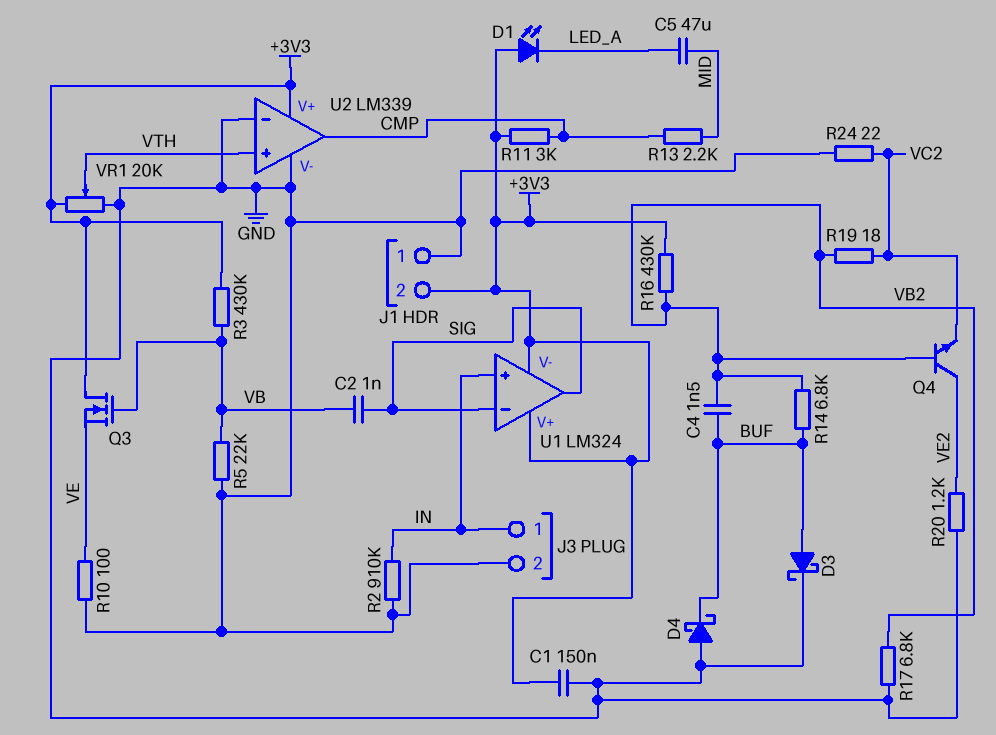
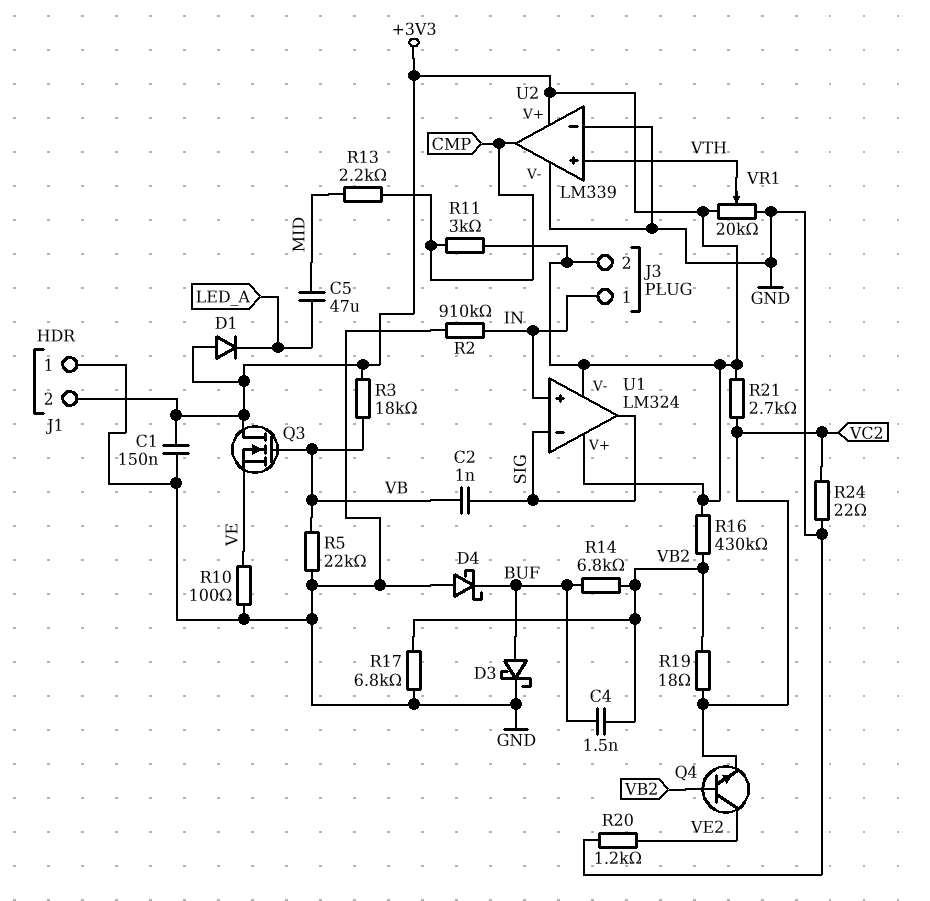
D1: LED (A +3V3, K LED_A) -> diode (A +3V3, K LED_A)
J3 pin 2: GND -> +3V3
R3: 430k (+3V3, VB) -> 18k (+3V3, VB)
R21: none -> 2.7k (+3V3, VC2)

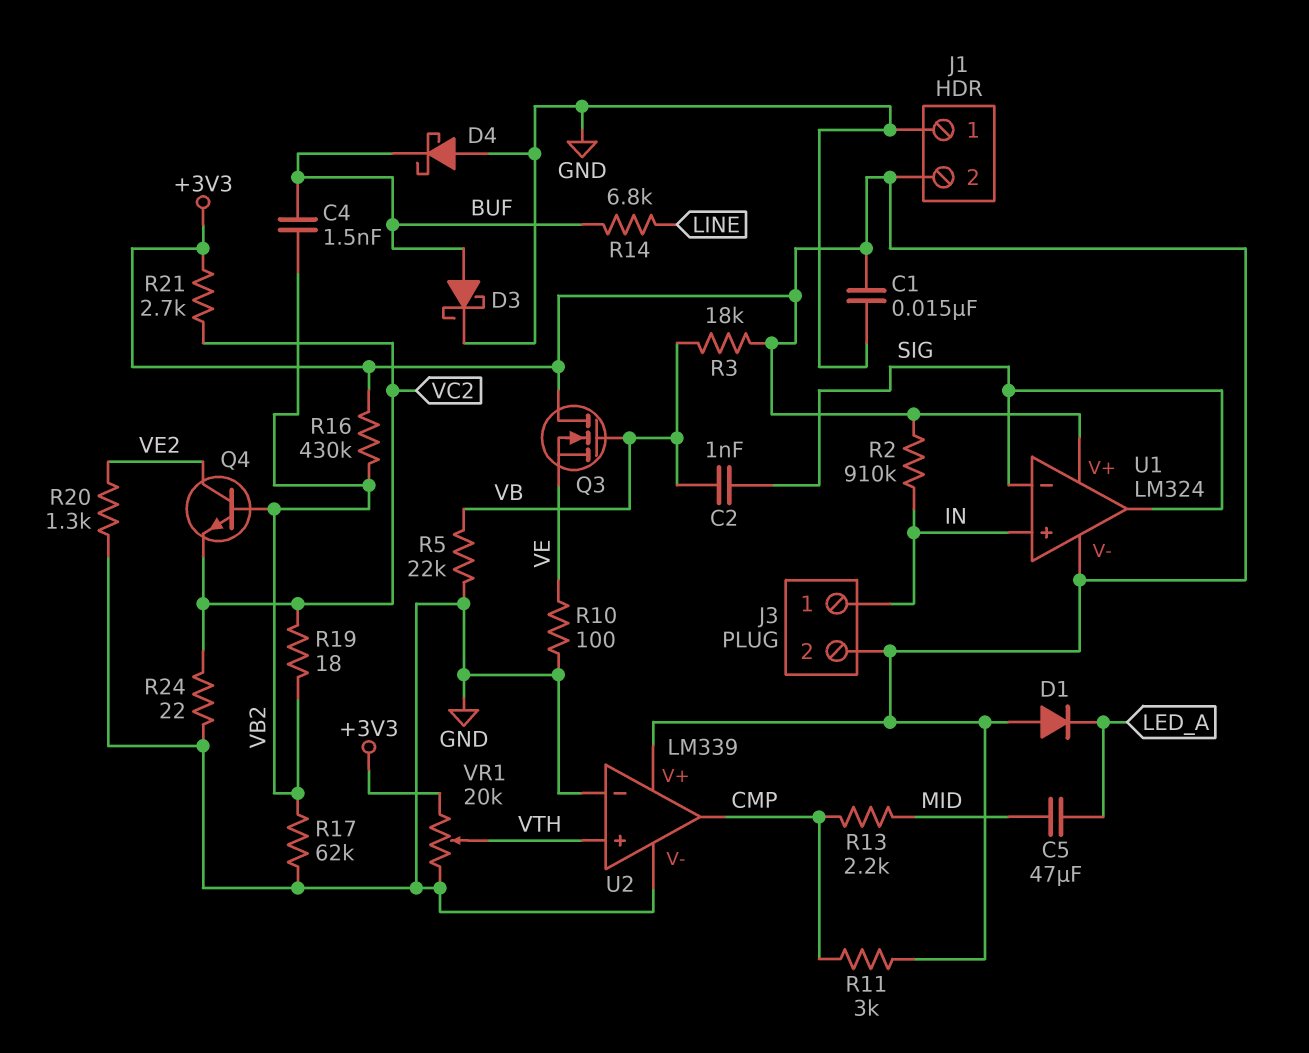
C1: 150nF (+3V3, GND) -> 15nF (+3V3, GND)
R2: 910k (GND, IN) -> 910k (+3V3, IN)
R14: 6.8k (BUF, VB2) -> 6.8k (BUF, LINE)
R17: 6.8k (GND, VB2) -> 62k (GND, VB2)
R20: 1.2k (GND, VE2) -> 1.3k (GND, VE2)

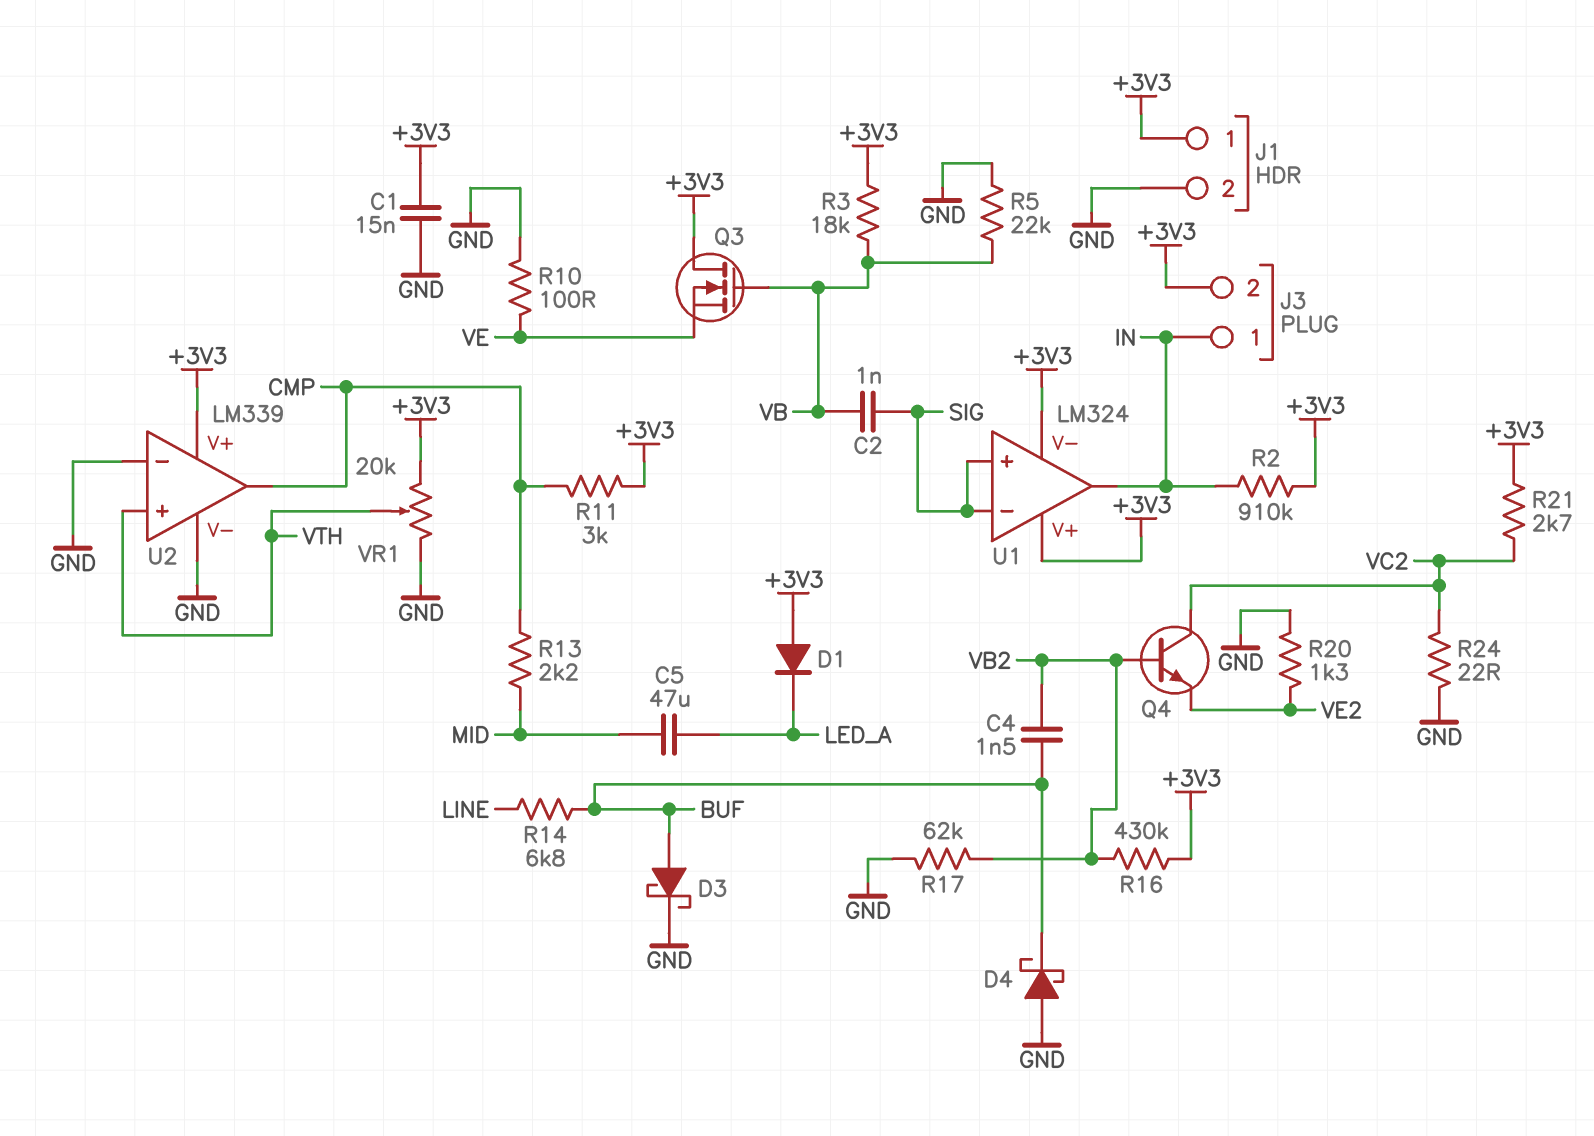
J1 pin 1: GND -> +3V3
J1 pin 2: +3V3 -> GND
Q4: NPN (B VB2, C VE2, E VC2) -> NPN (B VB2, C VC2, E VE2)
R19: 18 (VB2, VC2) -> none
U1 pin in+: IN -> SIG
U1 pin out: SIG -> IN

